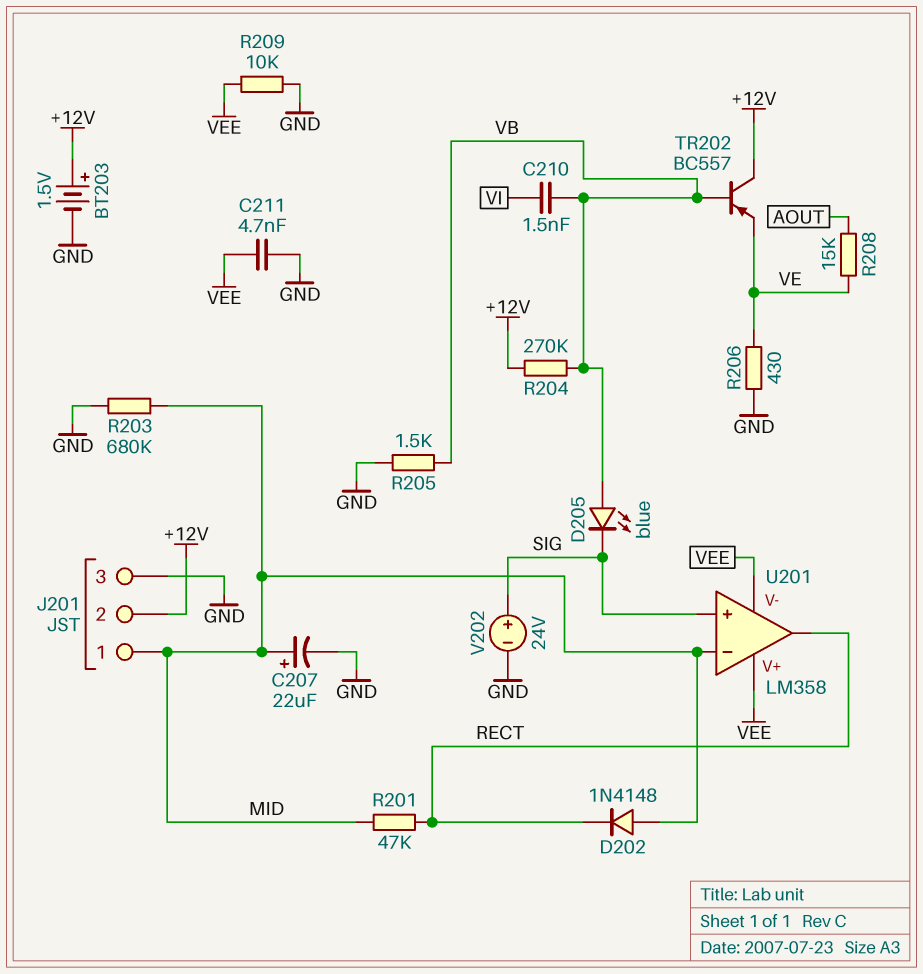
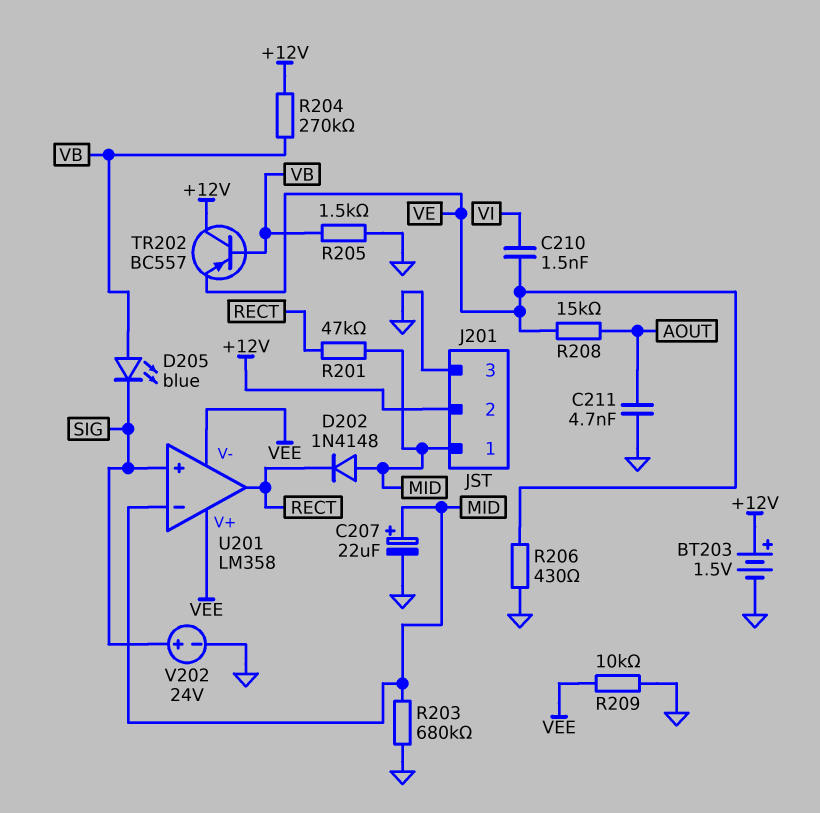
C210: 1.5nF (VB, VI) -> 1.5nF (VE, VI)
C211: 4.7nF (GND, VEE) -> 4.7nF (AOUT, GND)

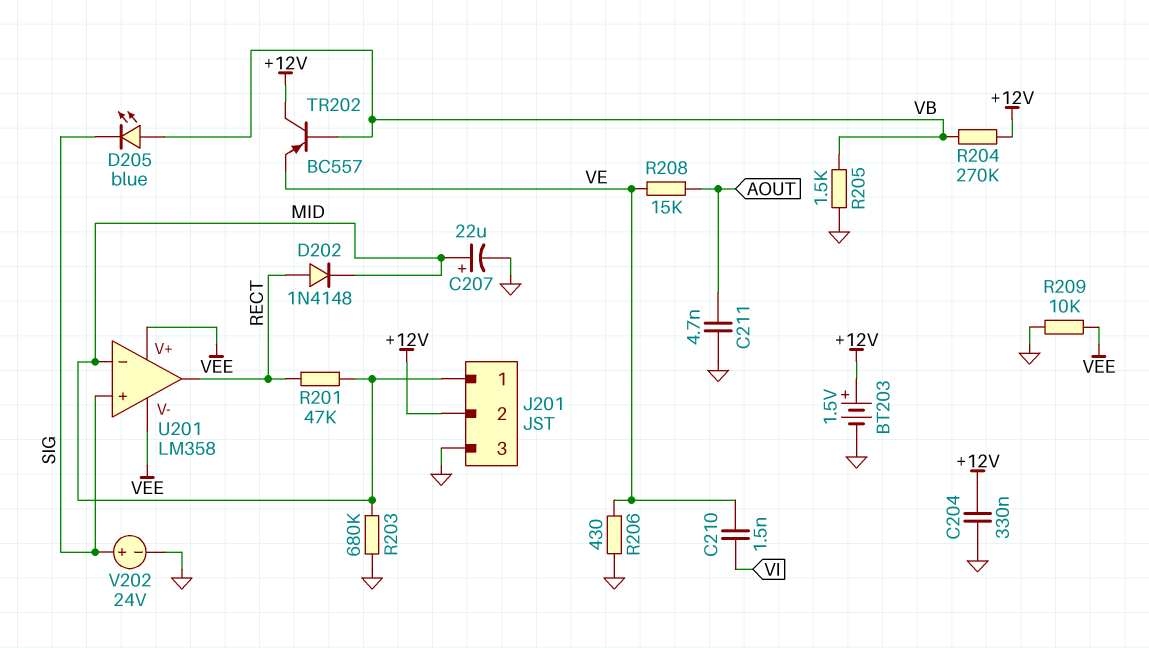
C204: none -> 330nF (+12V, GND)
D202: diode 1N4148 (A MID, K RECT) -> diode 1N4148 (A RECT, K MID)

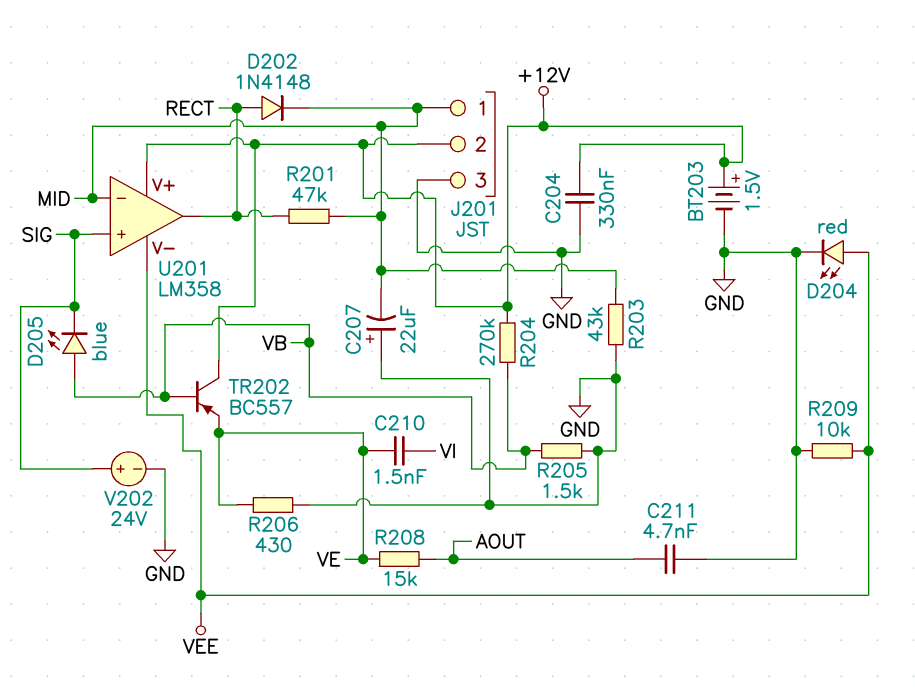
C207: 22uF (plus MID, minus GND) -> 22uF (plus GND, minus MID)
D204: none -> LED red (A VEE, K GND)
R203: 680k (GND, MID) -> 43k (GND, MID)
U201 pin V+: VEE -> +12V

